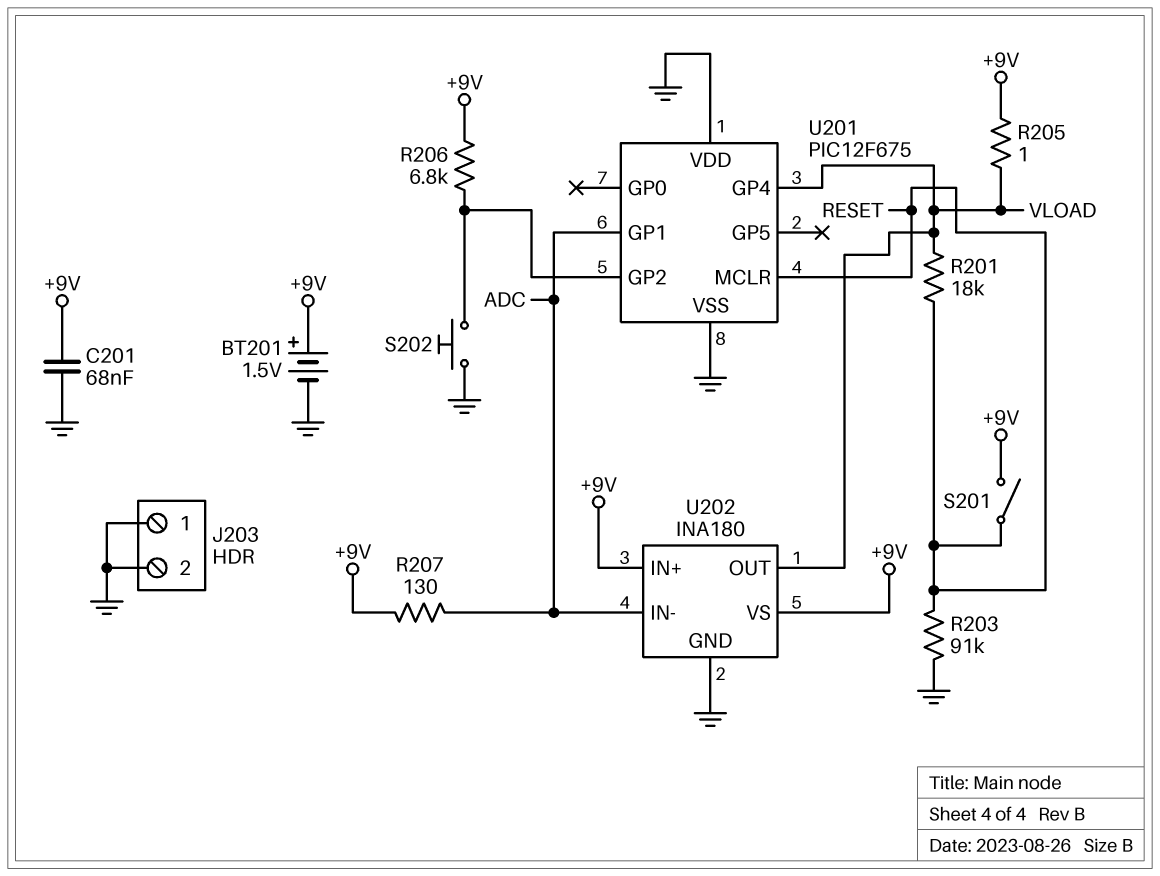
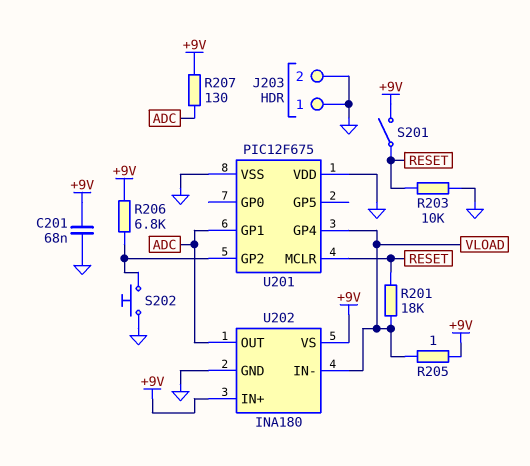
BT201: 1.5V (plus +9V, minus GND) -> none
R203: 91k (GND, RESET) -> 10k (GND, RESET)
U202 pin IN-: ADC -> VLOAD
U202 pin OUT: VLOAD -> ADC

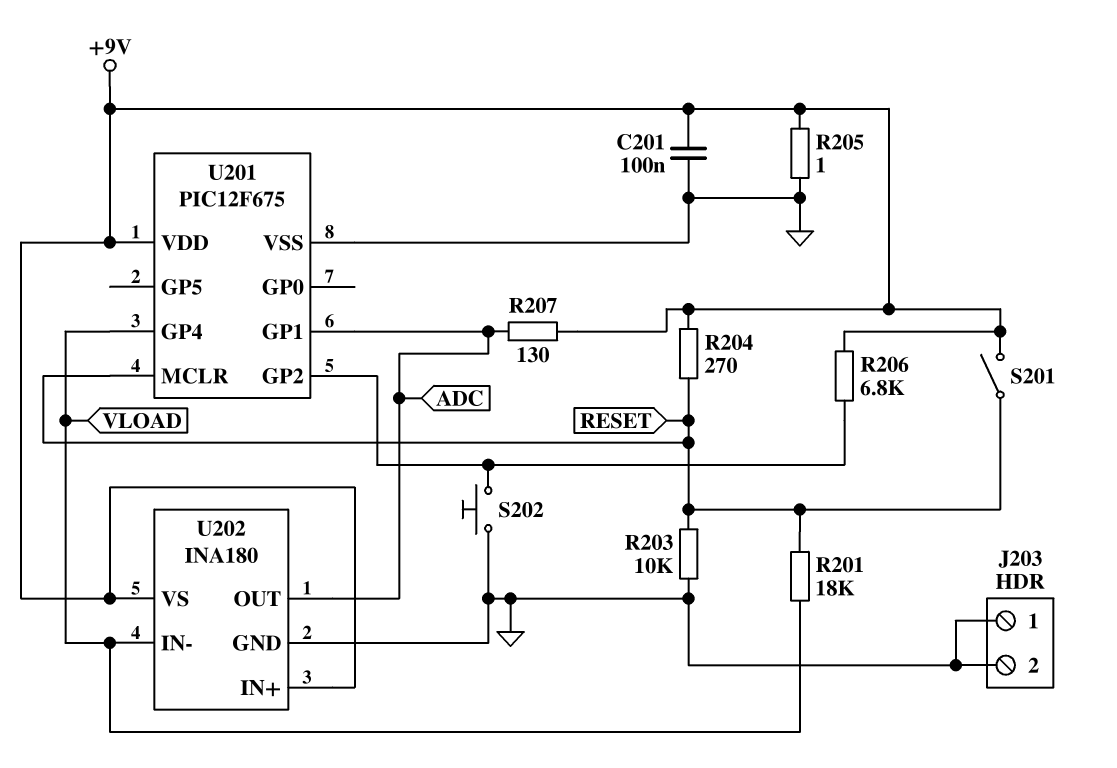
C201: 68nF (+9V, GND) -> 100nF (+9V, GND)
R204: none -> 270 (+9V, RESET)
R205: 1 (+9V, VLOAD) -> 1 (+9V, GND)
U201 pin VDD: GND -> +9V

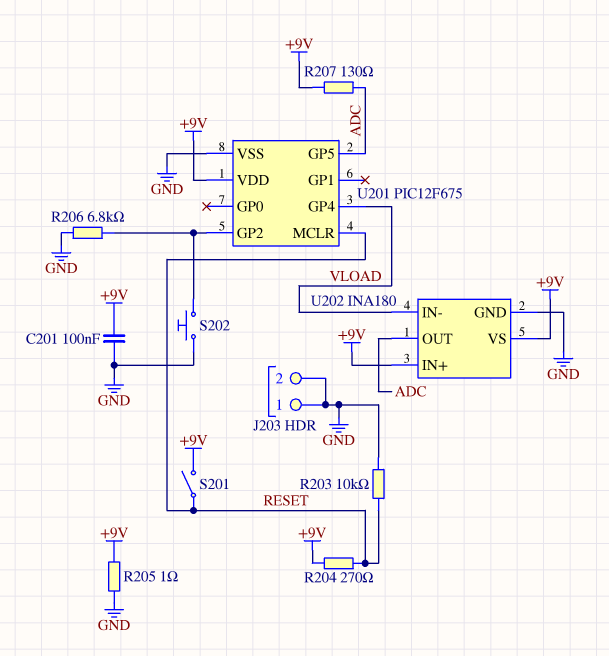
R201: 18k (RESET, VLOAD) -> none
R206: 6.8k (+9V, U201/GP2) -> 6.8k (GND, U201/GP2)
U201 pin GP1: ADC -> none
U201 pin GP5: none -> ADC

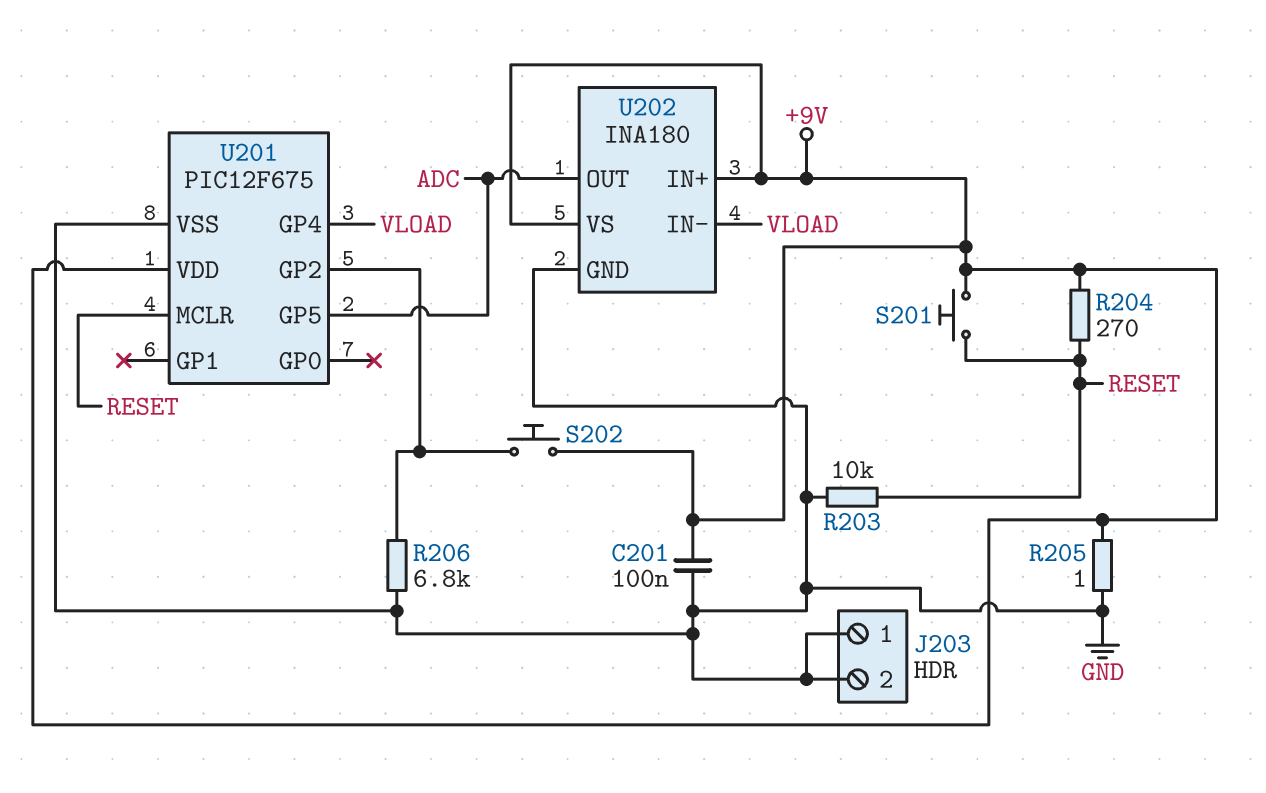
R207: 130 (+9V, ADC) -> none
S201: switch (+9V, RESET) -> button (+9V, RESET)
S202: button (GND, U201/GP2) -> button (+9V, U201/GP2)

